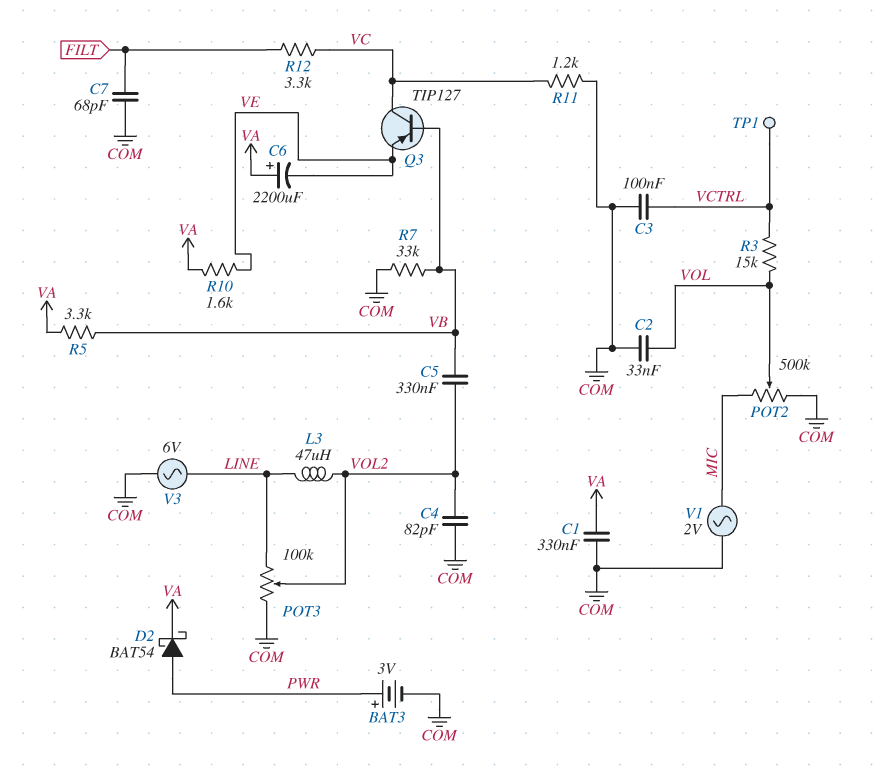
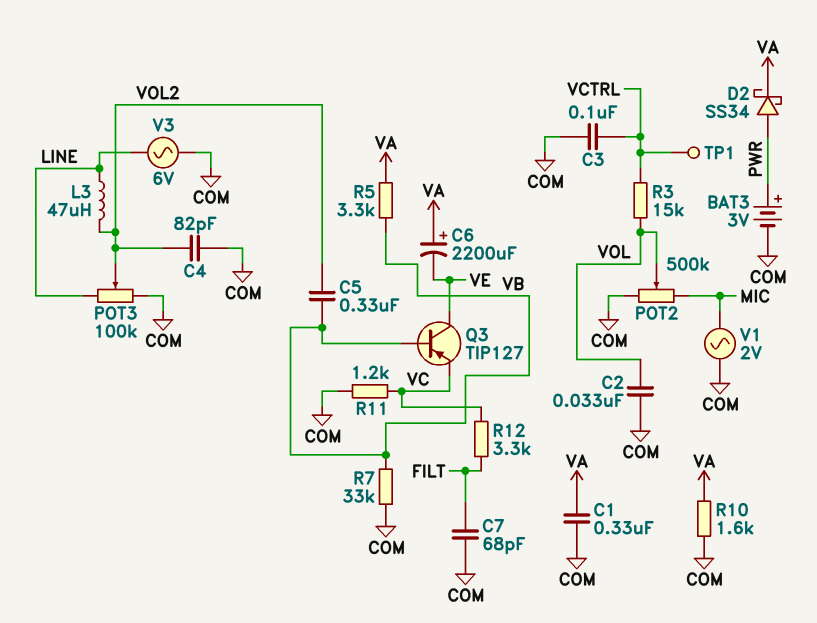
D2: schottky BAT54 (A PWR, K VA) -> schottky SS34 (A PWR, K VA)
Q3: PNP TIP127 (B VB, C VC, E VE) -> PNP TIP127 (B VB, C VE, E VC)
R10: 1.6k (VA, VE) -> 1.6k (COM, VA)

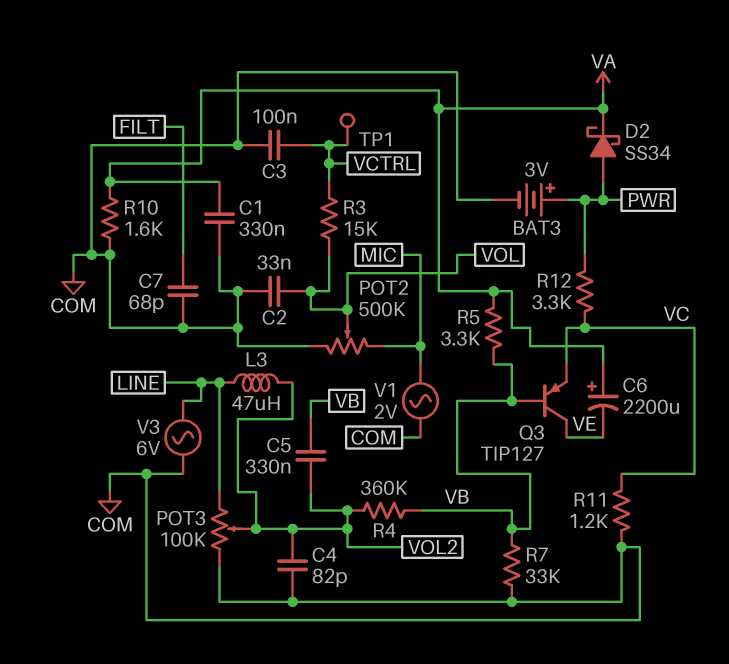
R4: none -> 360k (VB, VOL2)
R12: 3.3k (FILT, VC) -> 3.3k (PWR, VC)

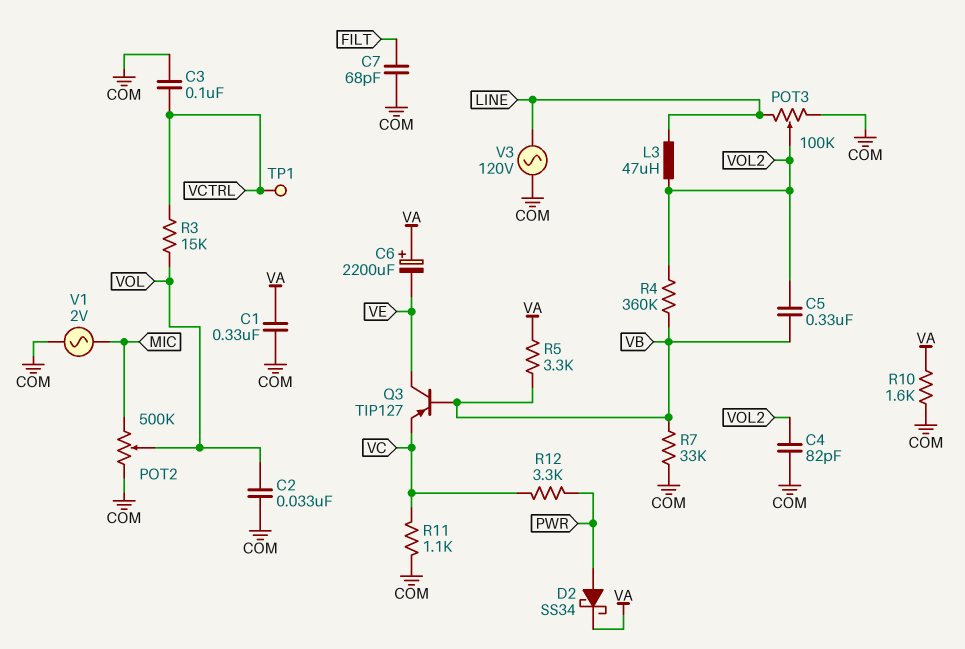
BAT3: 3V (plus PWR, minus COM) -> none
R11: 1.2k (COM, VC) -> 1.1k (COM, VC)
V3: AC 6V (COM, LINE) -> AC 120V (COM, LINE)

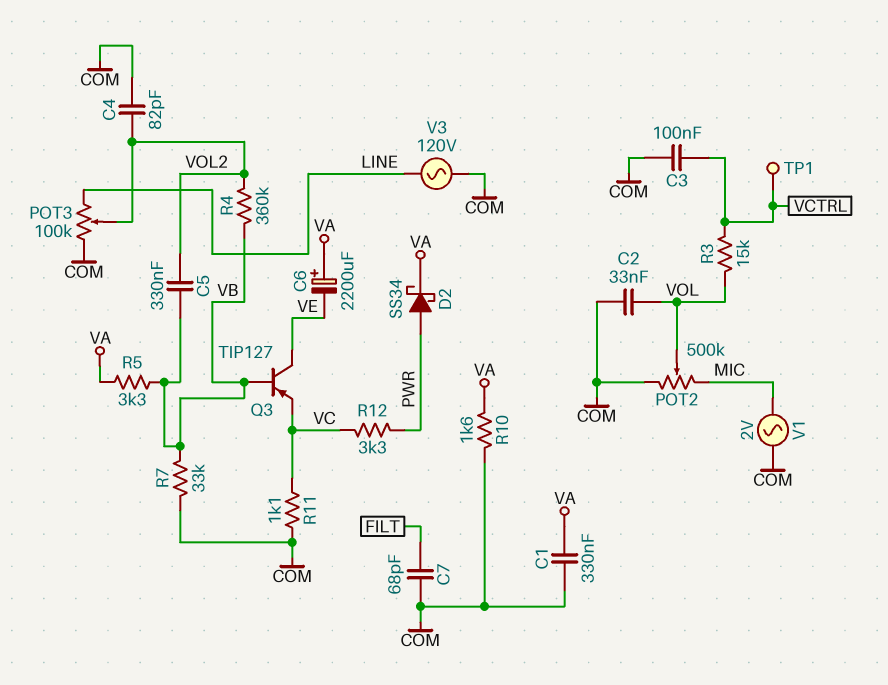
L3: 47uH (LINE, VOL2) -> none

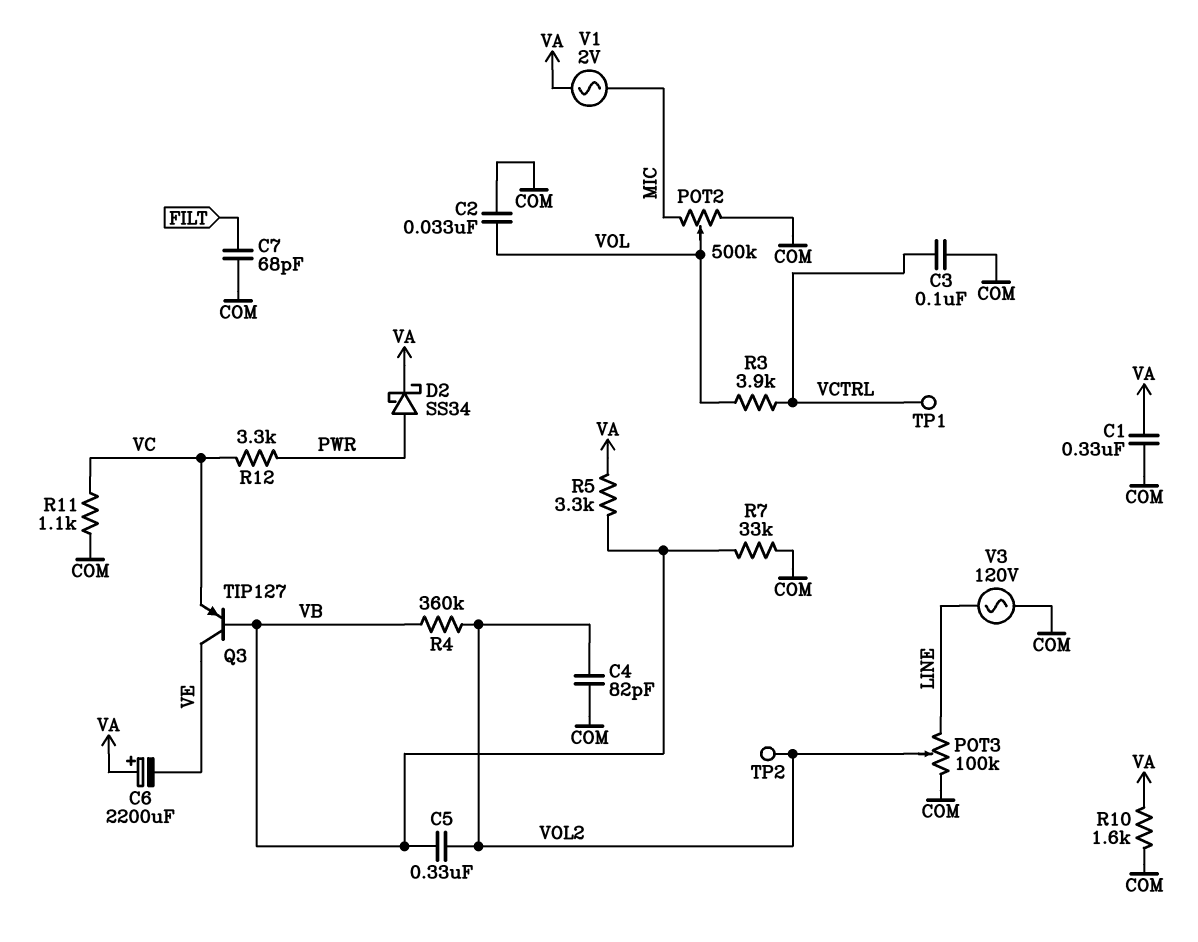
R3: 15k (VCTRL, VOL) -> 3.9k (VCTRL, VOL)
TP2: none -> test point (VOL2)
V1: AC 2V (COM, MIC) -> AC 2V (MIC, VA)

